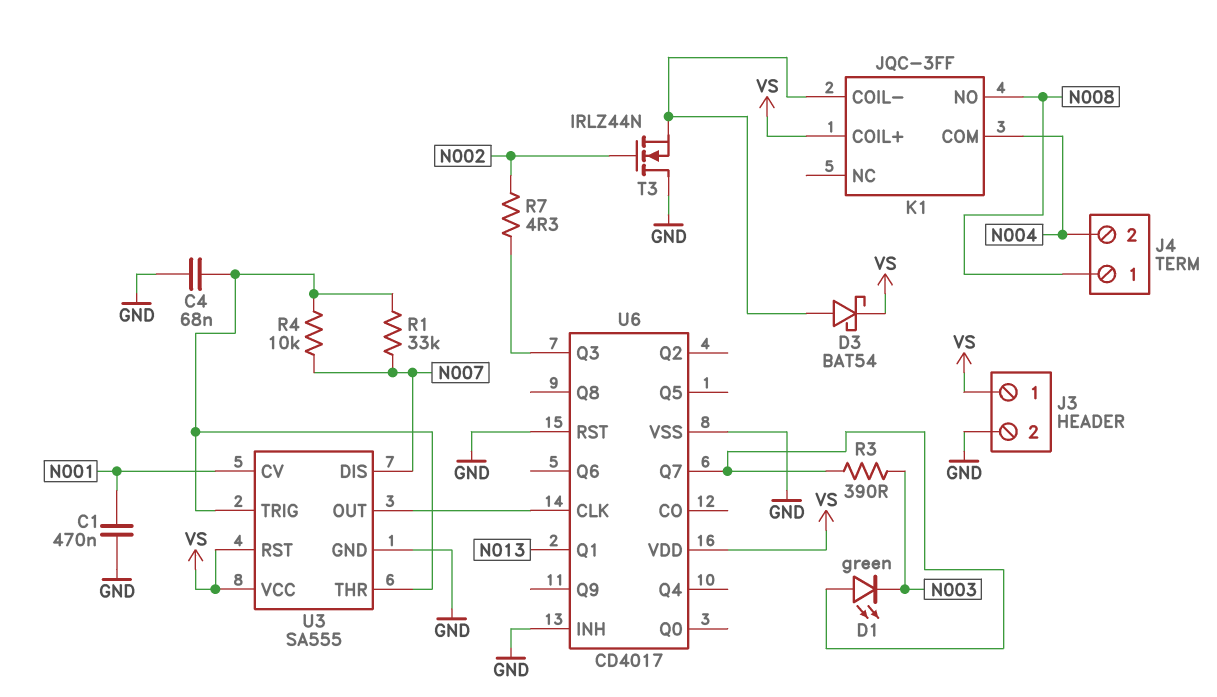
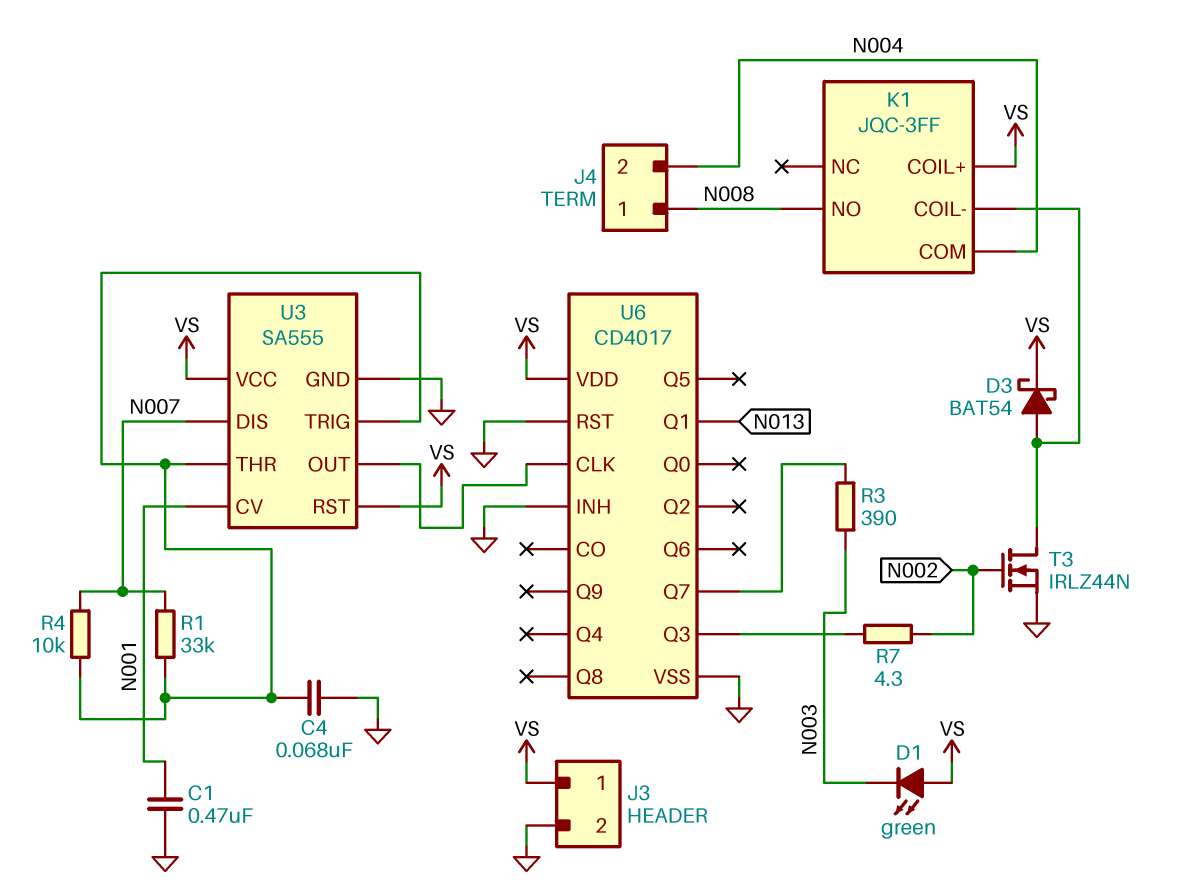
D1: LED green (A U6/Q7, K N003) -> LED green (A VS, K N003)
T3: NMOS IRLZ44N (G N002, D GND, S K1/COIL-) -> NMOS IRLZ44N (G N002, D K1/COIL-, S GND)

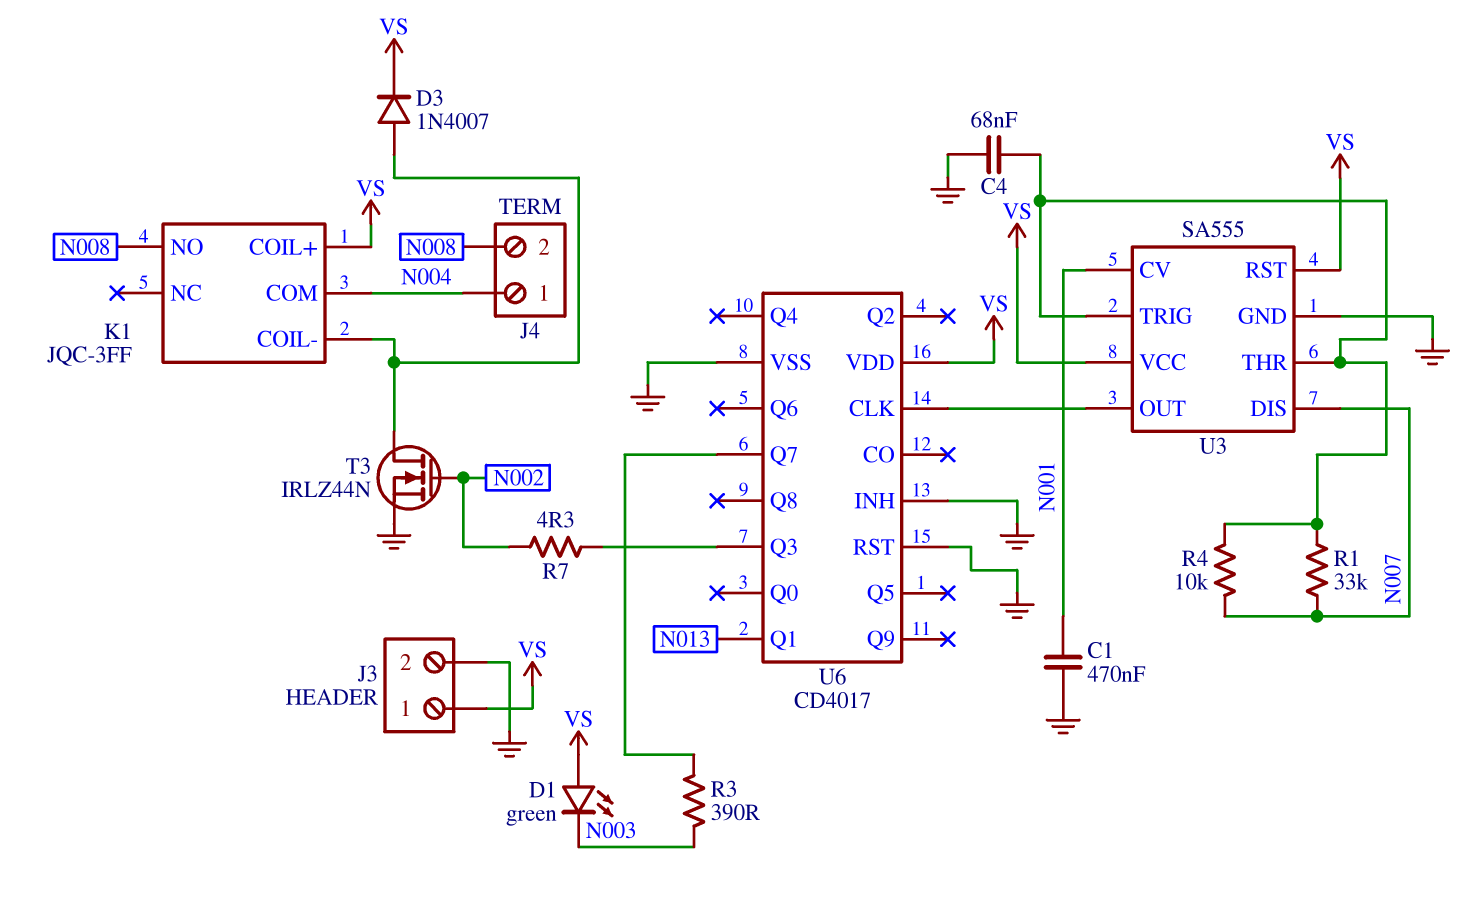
D3: schottky BAT54 (A K1/COIL-, K VS) -> diode 1N4007 (A K1/COIL-, K VS)
J4 pin 1: N008 -> N004
J4 pin 2: N004 -> N008

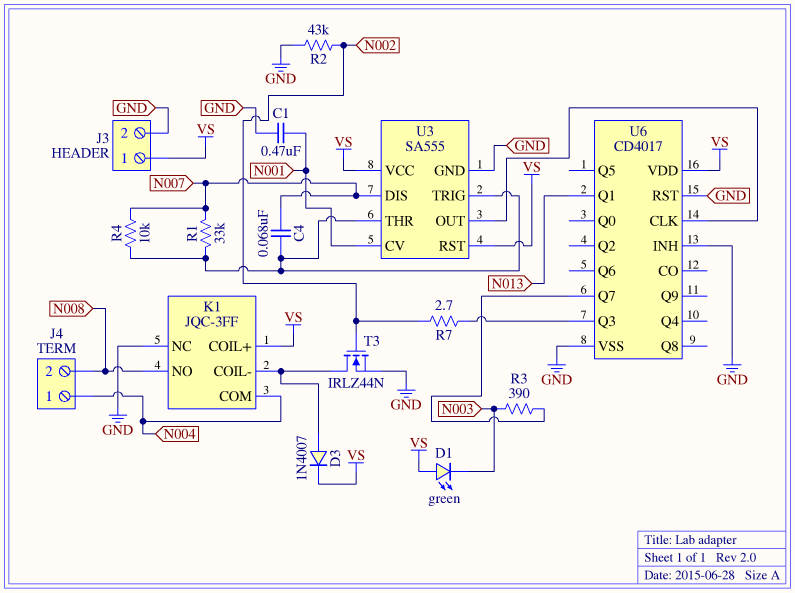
C4: 68nF (GND, U3/THR) -> 68nF (N007, U3/THR)
K1 pin NC: none -> GND
R2: none -> 43k (GND, N002)
R7: 4.3 (N002, U6/Q3) -> 2.7 (N002, U6/Q3)

